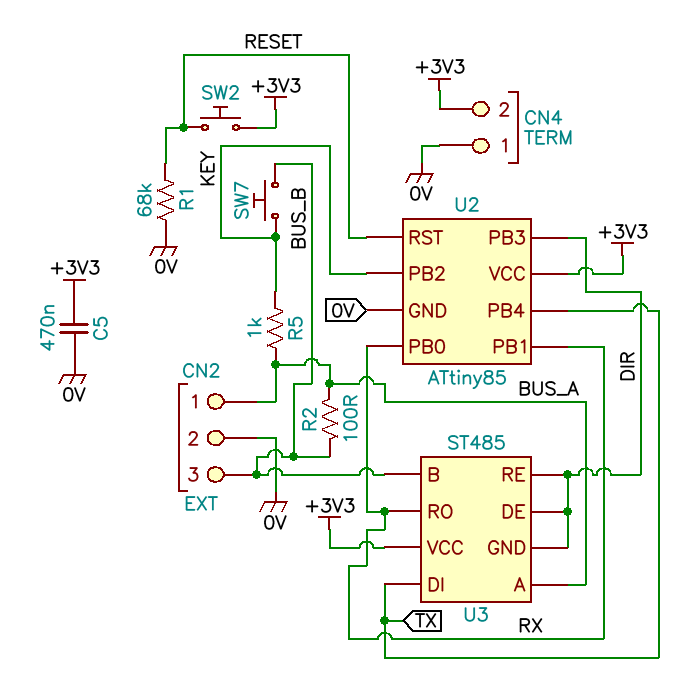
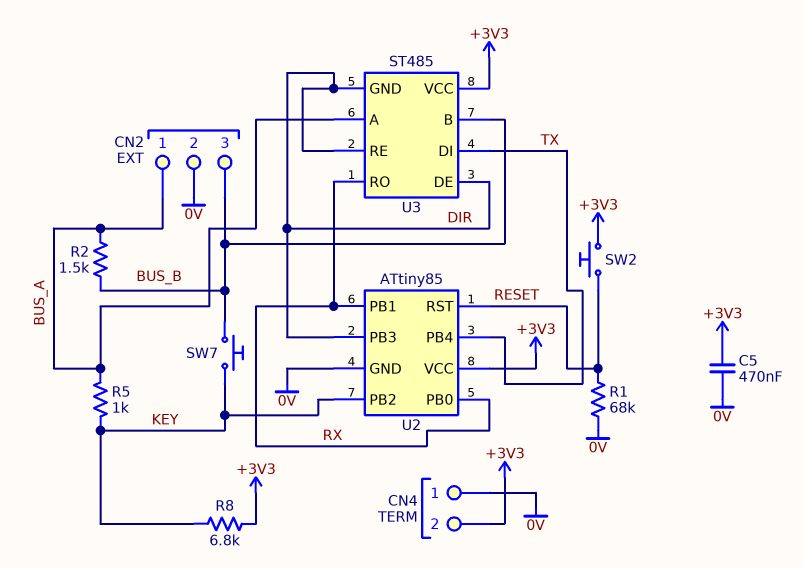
R2: 100 (BUS_A, BUS_B) -> 1.5k (BUS_A, BUS_B)
R8: none -> 6.8k (+3V3, KEY)

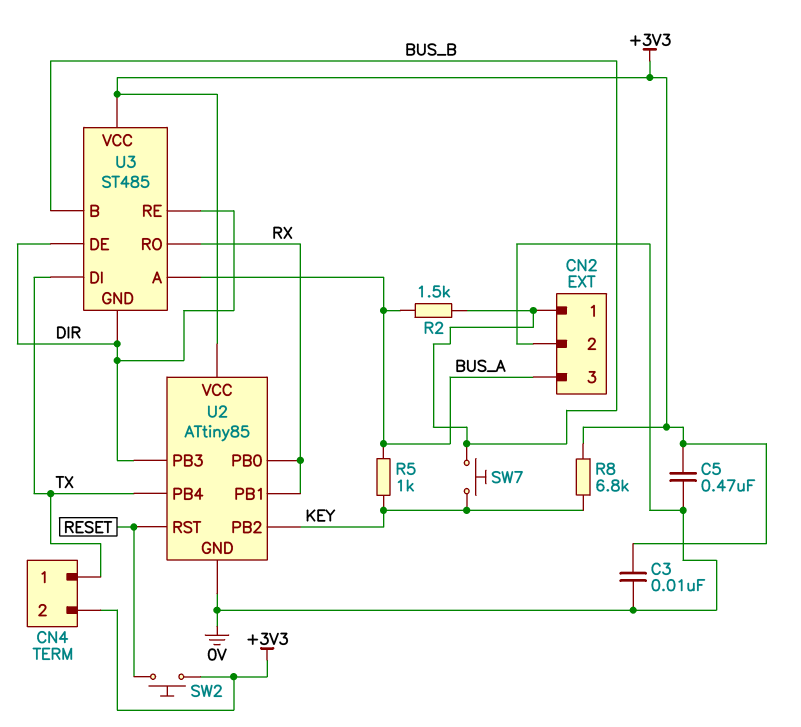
C3: none -> 10nF (+3V3, 0V)
CN2 pin 1: BUS_A -> BUS_B
CN2 pin 3: BUS_B -> BUS_A
CN4 pin 1: 0V -> TX
R1: 68k (0V, RESET) -> none

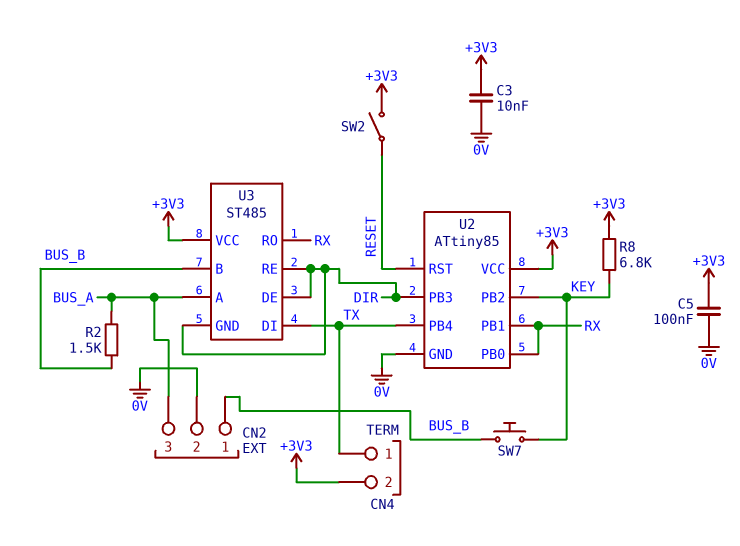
C5: 470nF (+3V3, 0V) -> 100nF (+3V3, 0V)
R5: 1k (BUS_A, KEY) -> none
SW2: button (+3V3, RESET) -> switch (+3V3, RESET)

